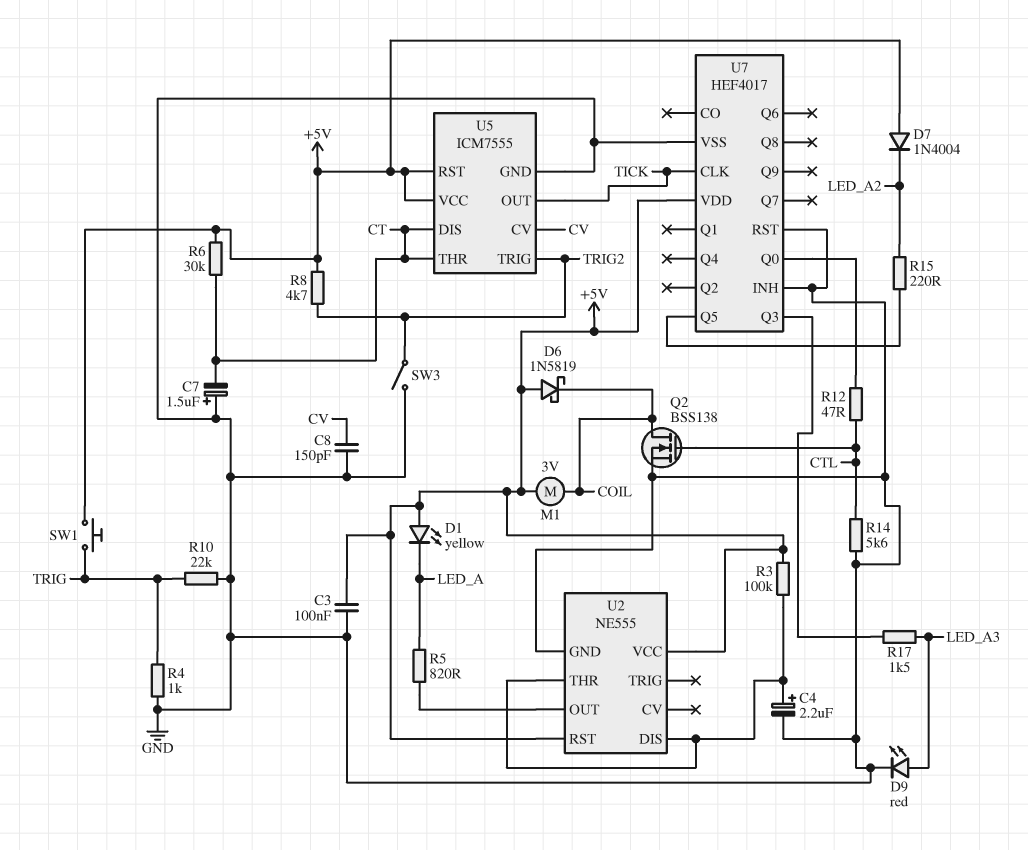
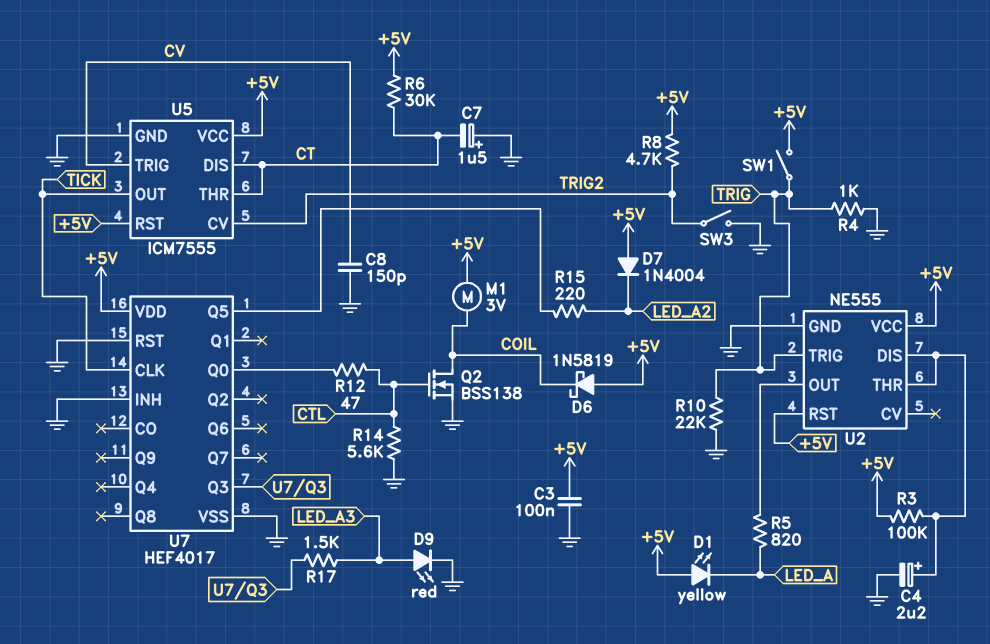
SW1: button (+5V, TRIG) -> switch (+5V, TRIG)
U2 pin TRIG: none -> TRIG
U5 pin CV: CV -> TRIG2
U5 pin TRIG: TRIG2 -> CV

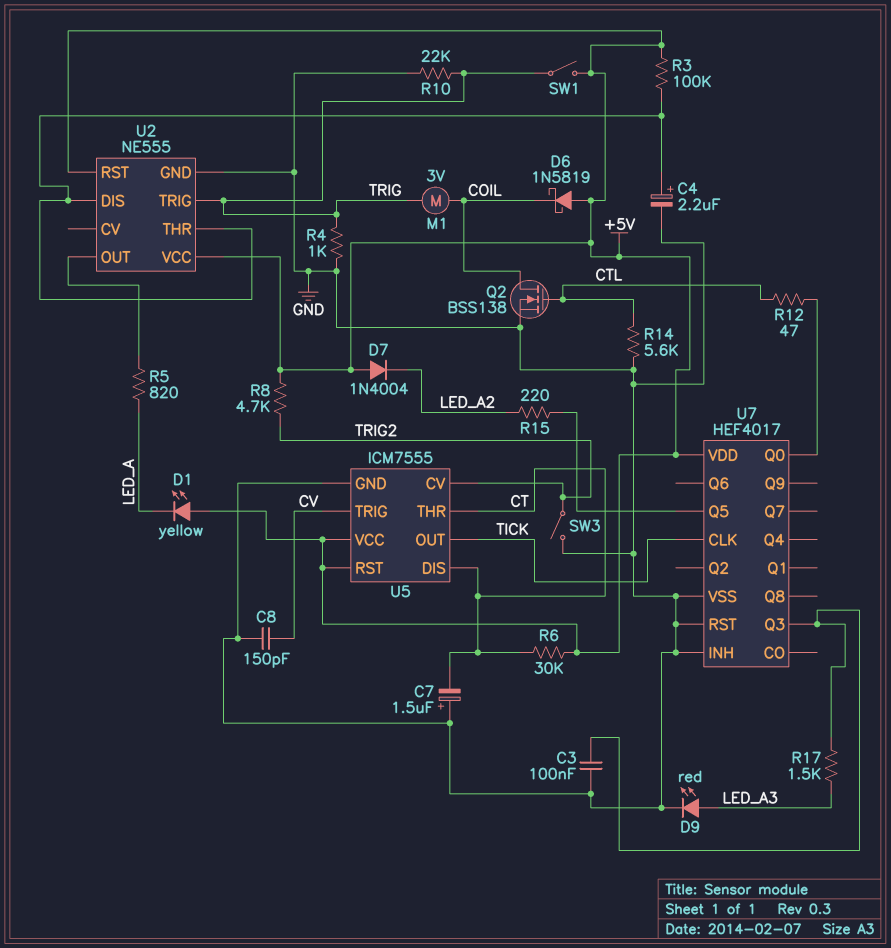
C3: 100nF (+5V, GND) -> 100nF (GND, U7/Q3)
M1: motor 3V (+5V, COIL) -> motor 3V (COIL, TRIG)

